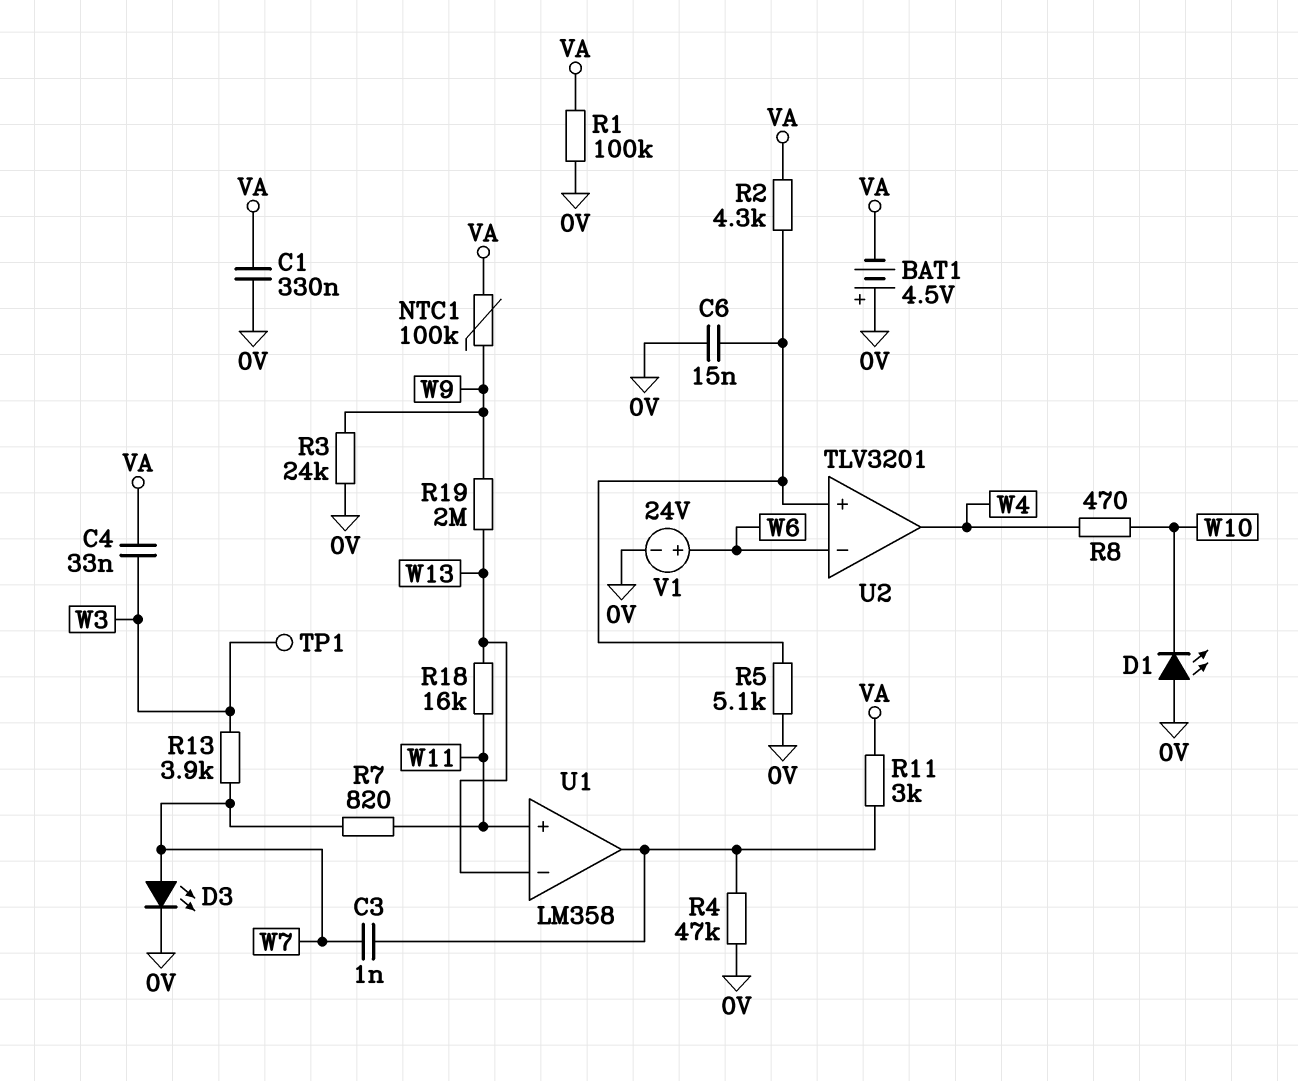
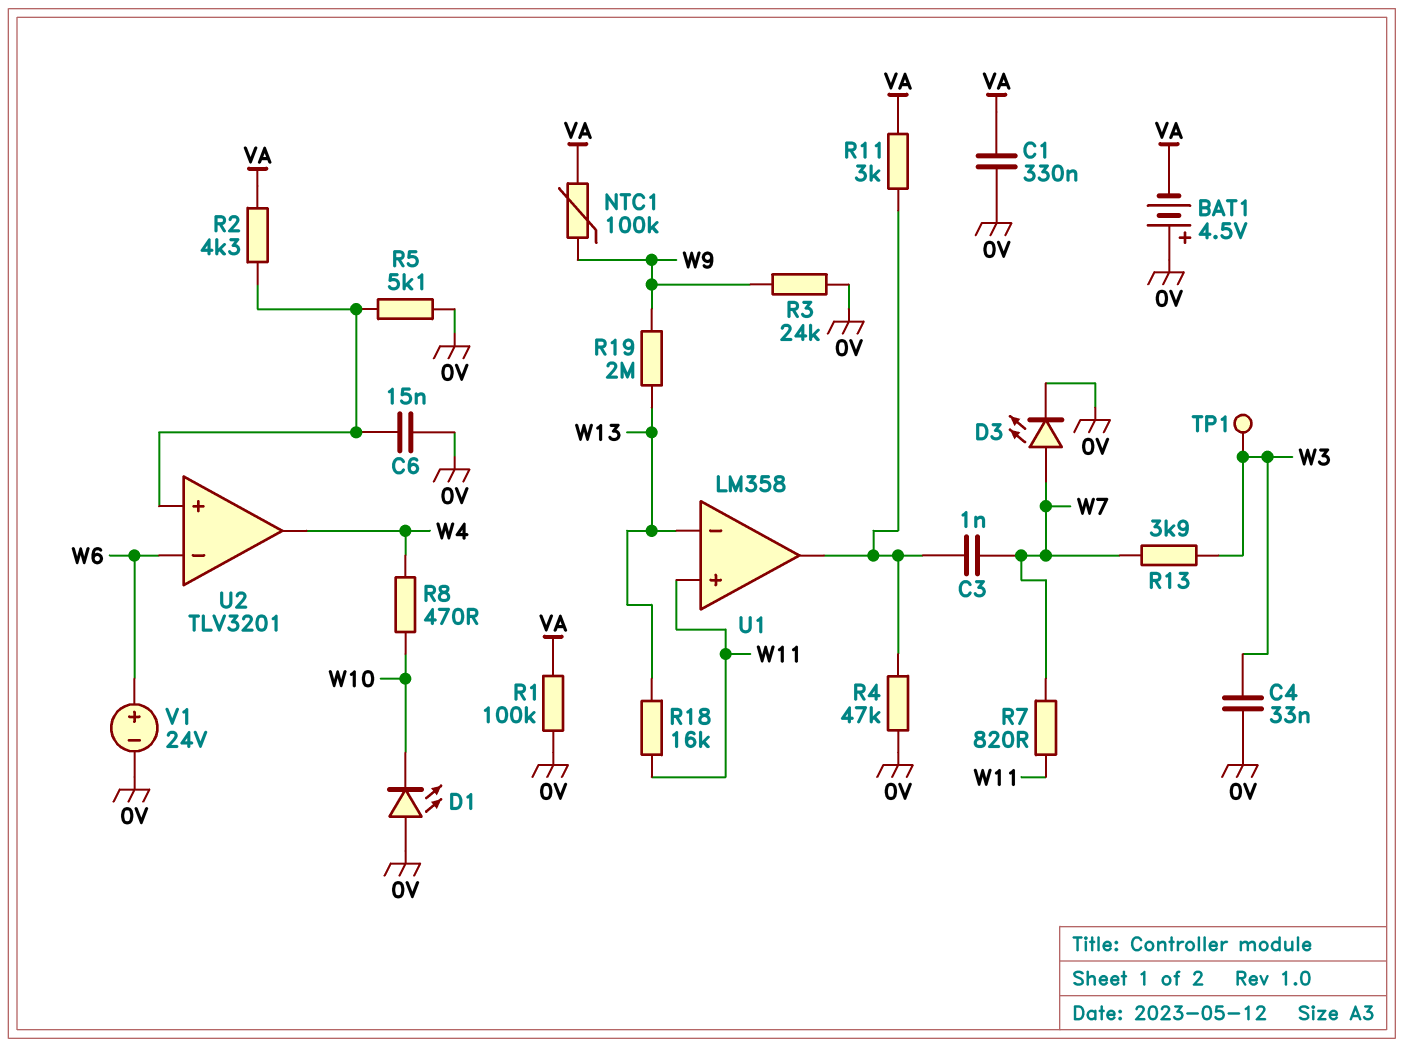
C4: 33nF (VA, W3) -> 33nF (0V, W3)

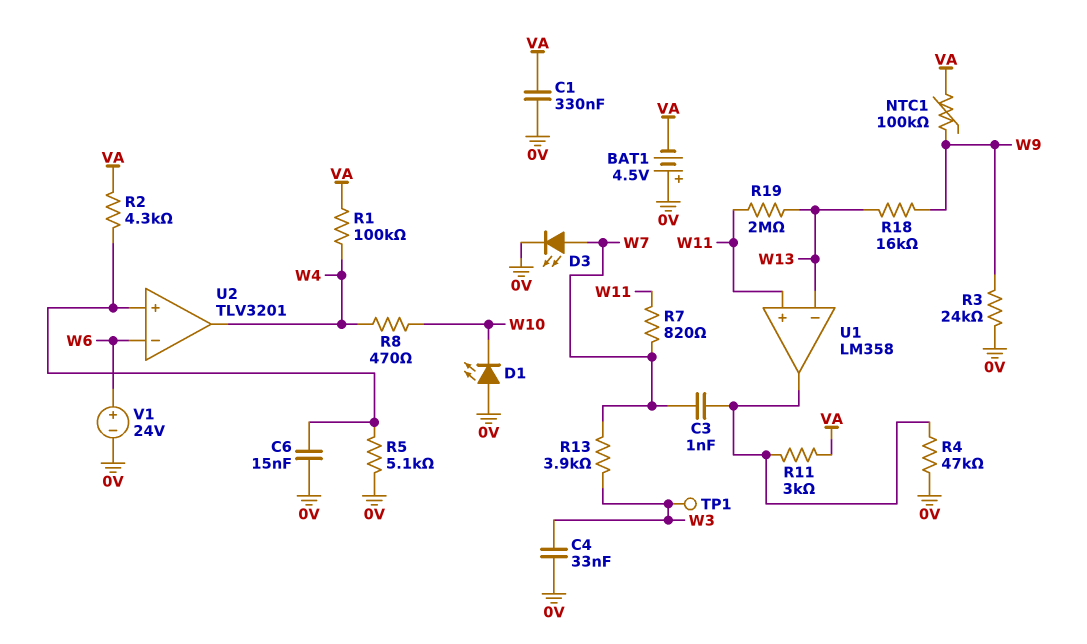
R1: 100k (0V, VA) -> 100k (VA, W4)
R18: 16k (W11, W13) -> 16k (W9, W13)
R19: 2M (W9, W13) -> 2M (W11, W13)

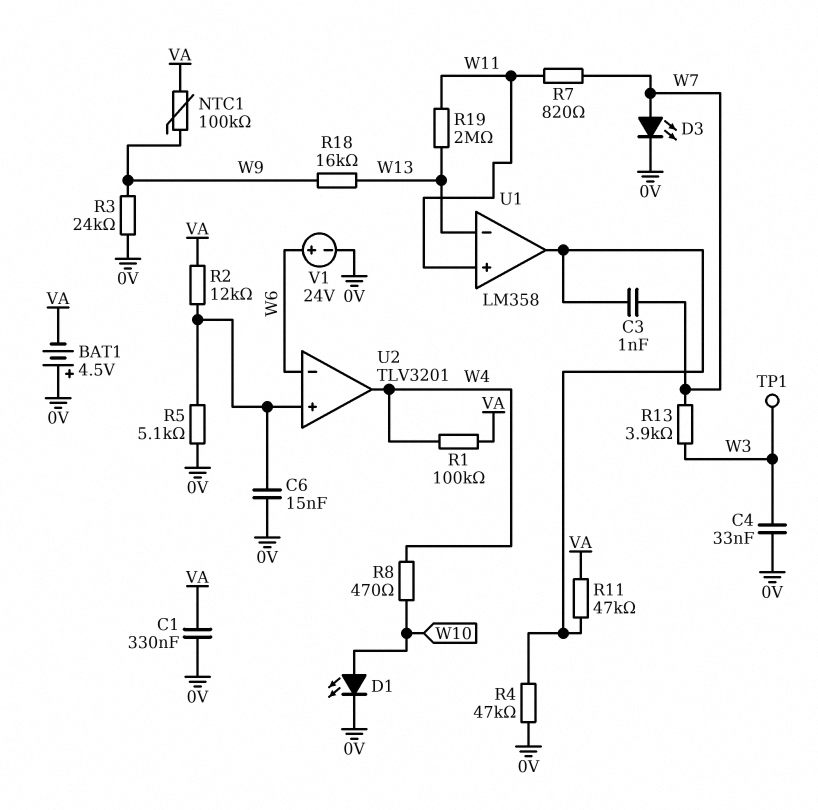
D1: LED (A 0V, K W10) -> LED (A W10, K 0V)
R2: 4.3k (U2/in+, VA) -> 12k (U2/in+, VA)
R11: 3k (U1/out, VA) -> 47k (U1/out, VA)

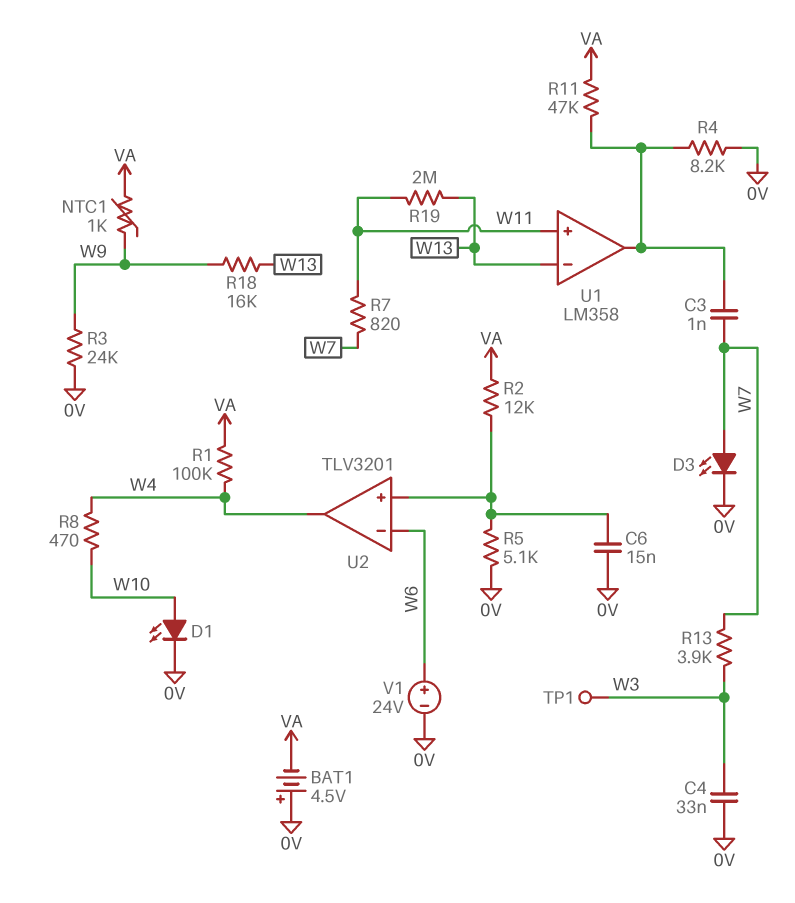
C1: 330nF (0V, VA) -> none
NTC1: 100k (VA, W9) -> 1k (VA, W9)
R4: 47k (0V, U1/out) -> 8.2k (0V, U1/out)

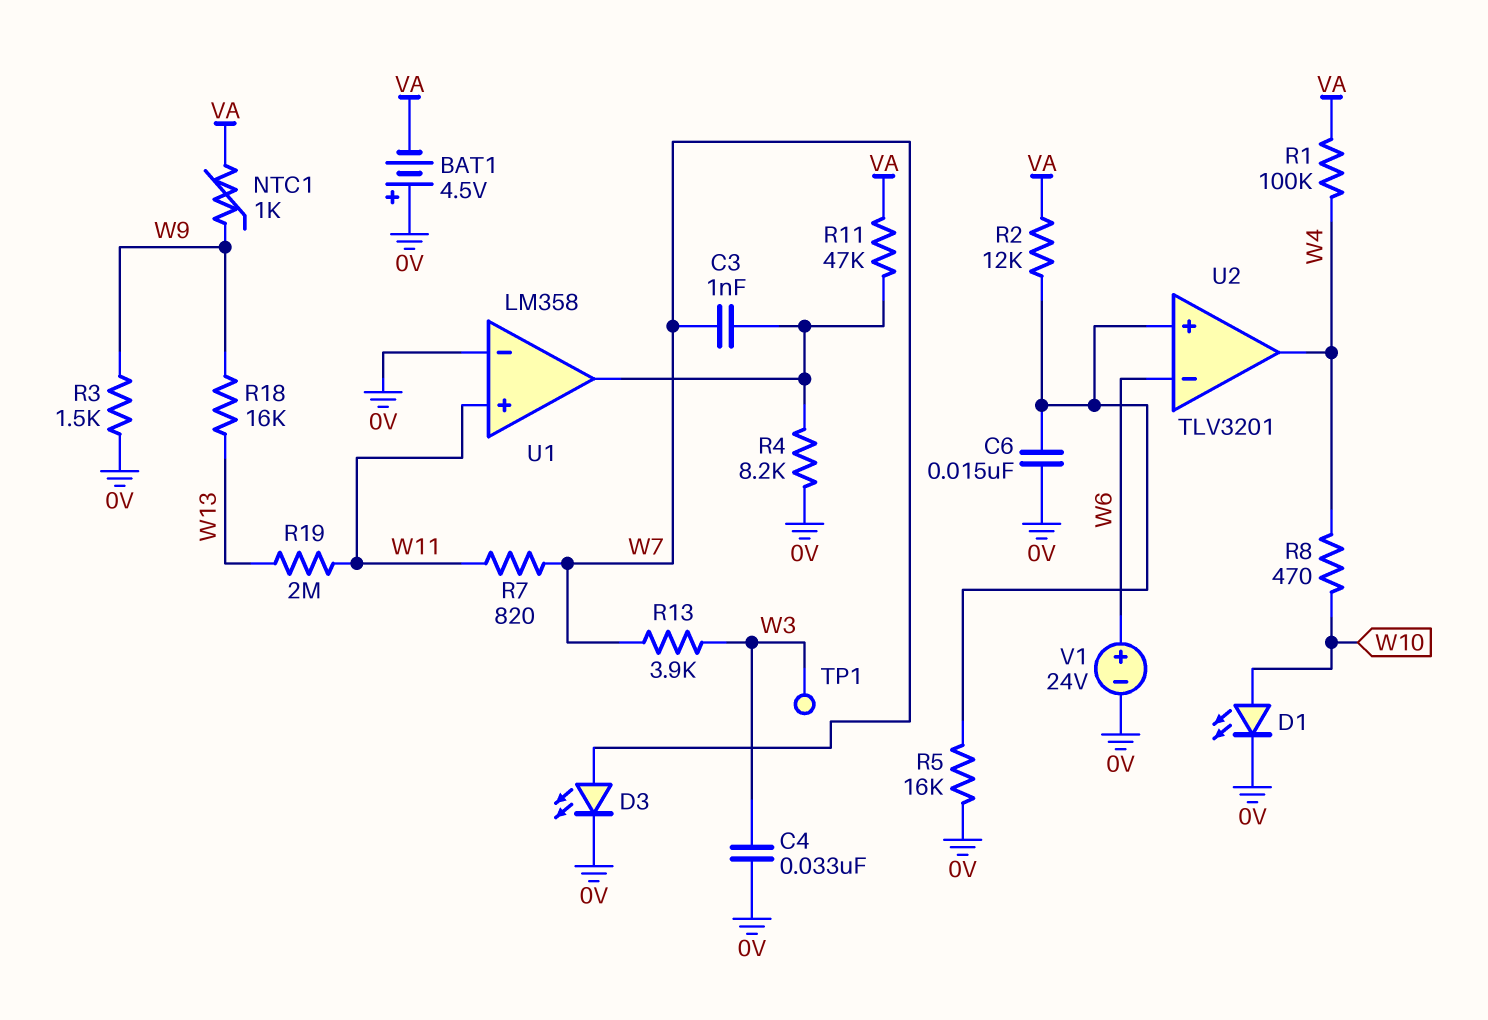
R3: 24k (0V, W9) -> 1.5k (0V, W9)
R5: 5.1k (0V, U2/in+) -> 16k (0V, U2/in+)
U1 pin in-: W13 -> 0V

